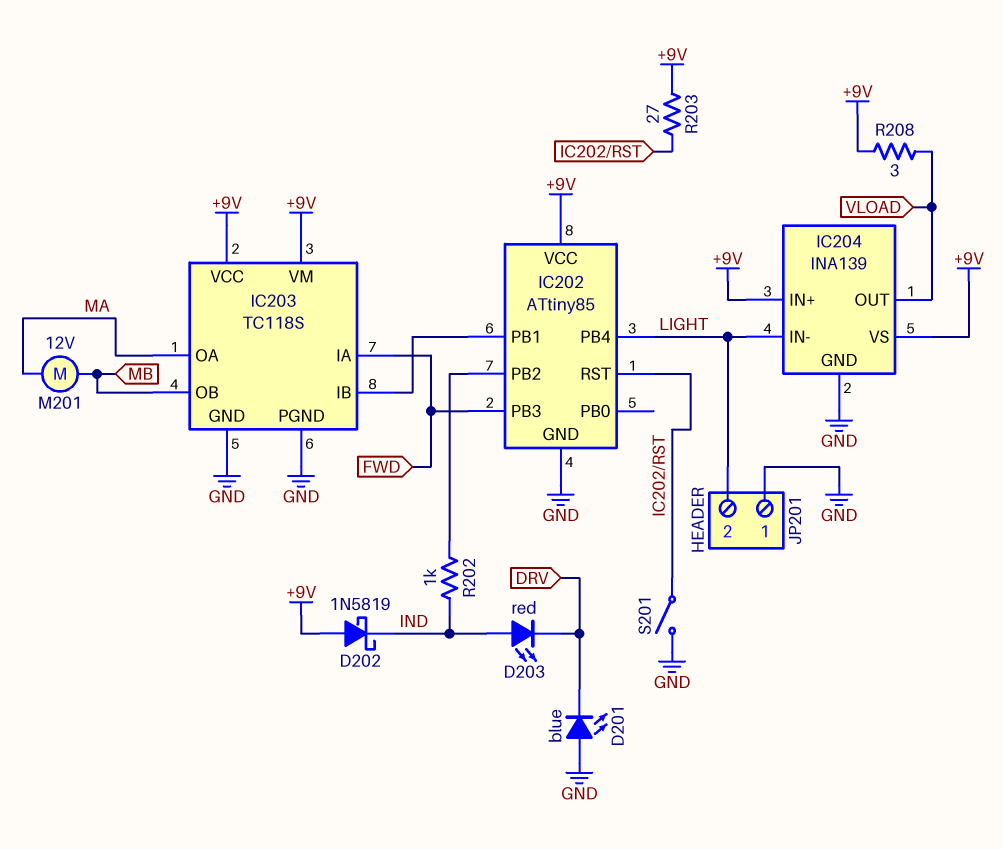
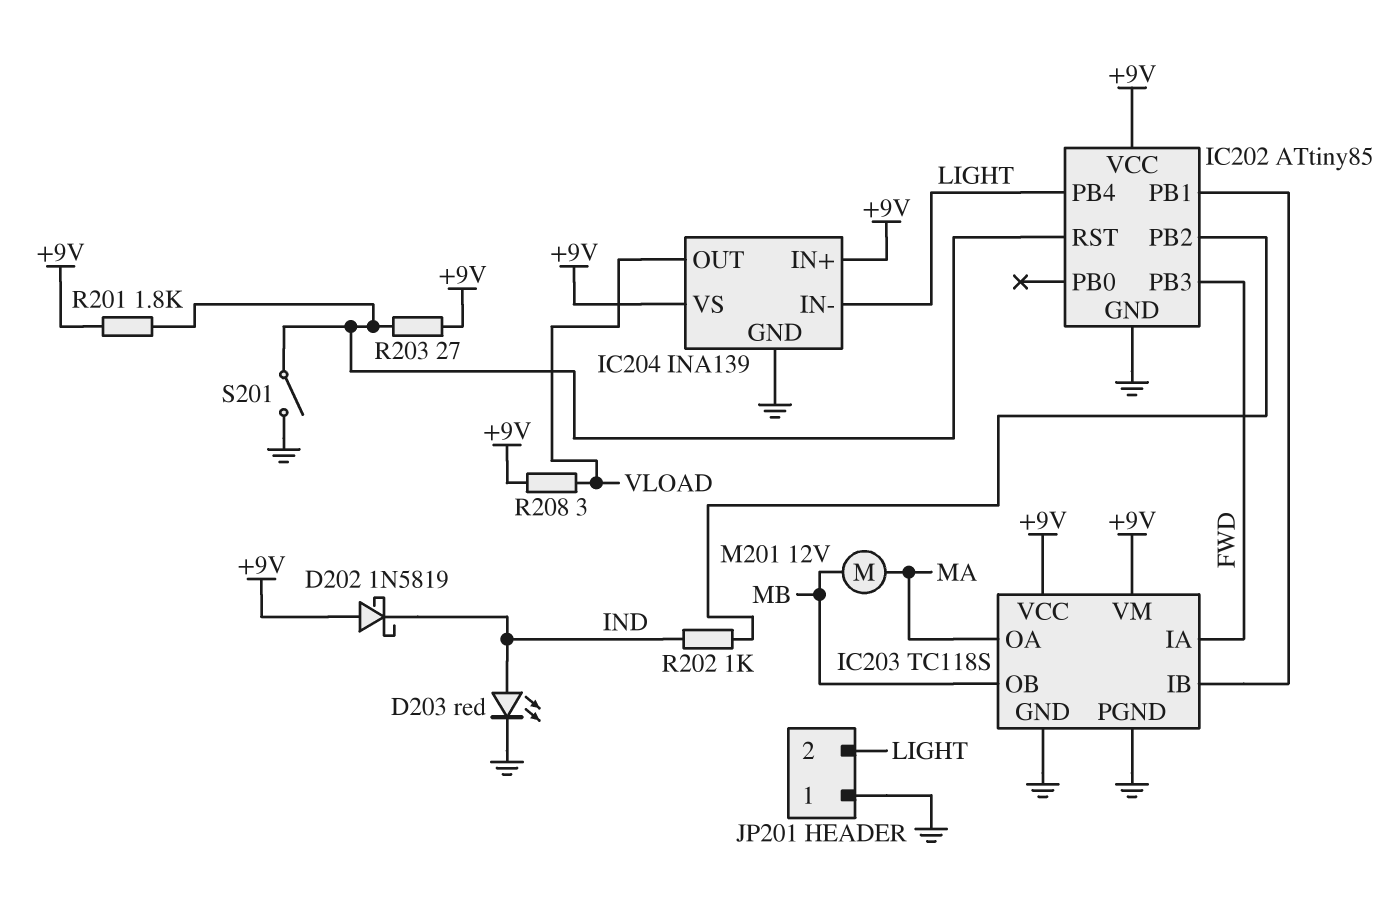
D201: LED blue (A GND, K DRV) -> none
D203: LED red (A IND, K DRV) -> LED red (A IND, K GND)
R201: none -> 1.8k (+9V, IC202/RST)

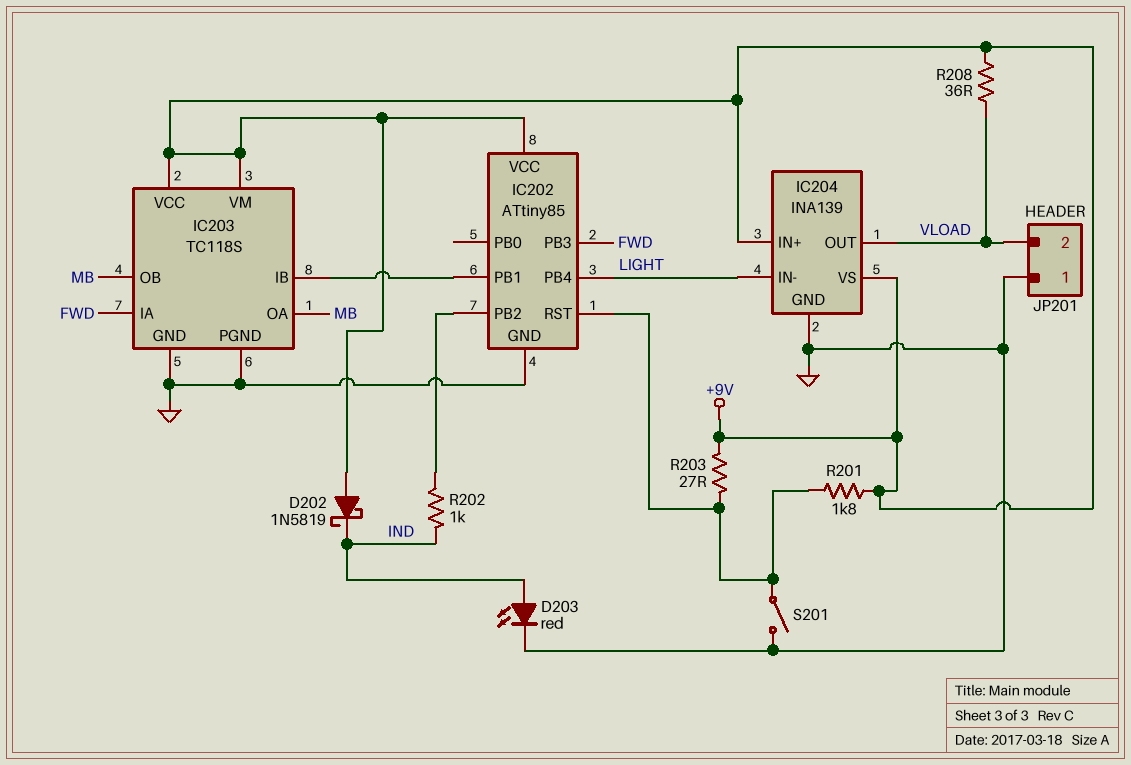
IC203 pin OA: MA -> MB
JP201 pin 2: LIGHT -> VLOAD
M201: motor 12V (MA, MB) -> none
R208: 3 (+9V, VLOAD) -> 36 (+9V, VLOAD)

